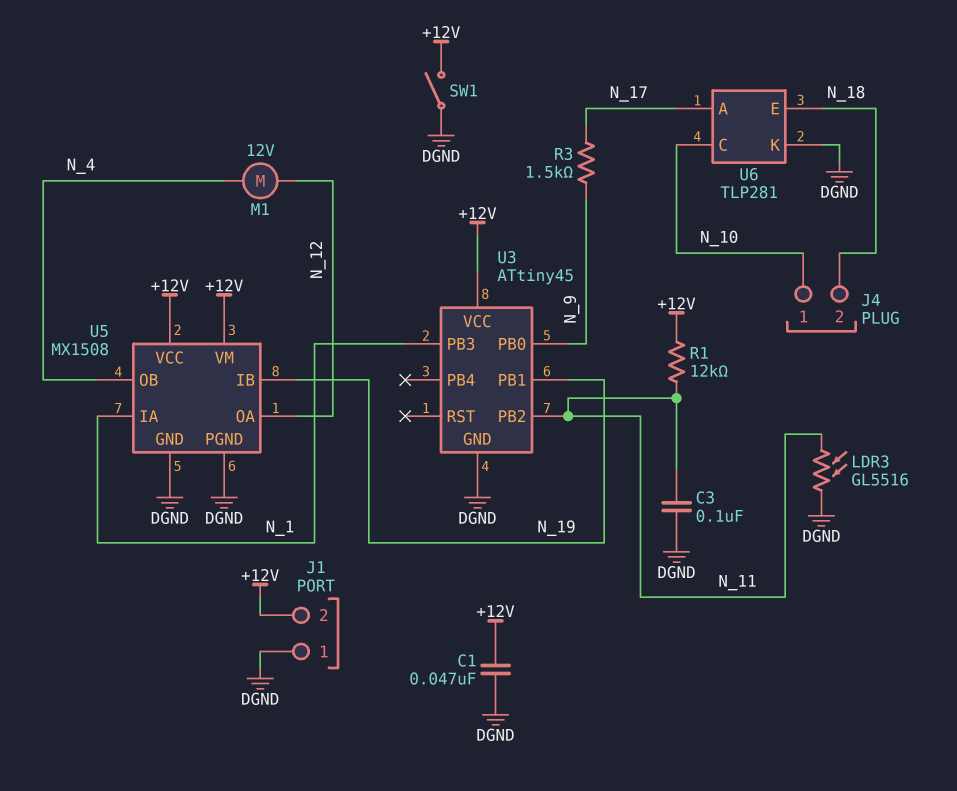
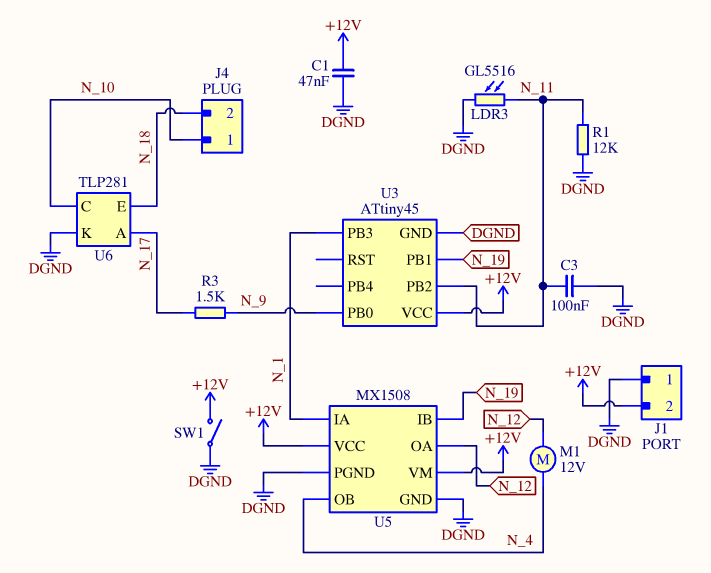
R1: 12k (+12V, N_11) -> 12k (DGND, N_11)

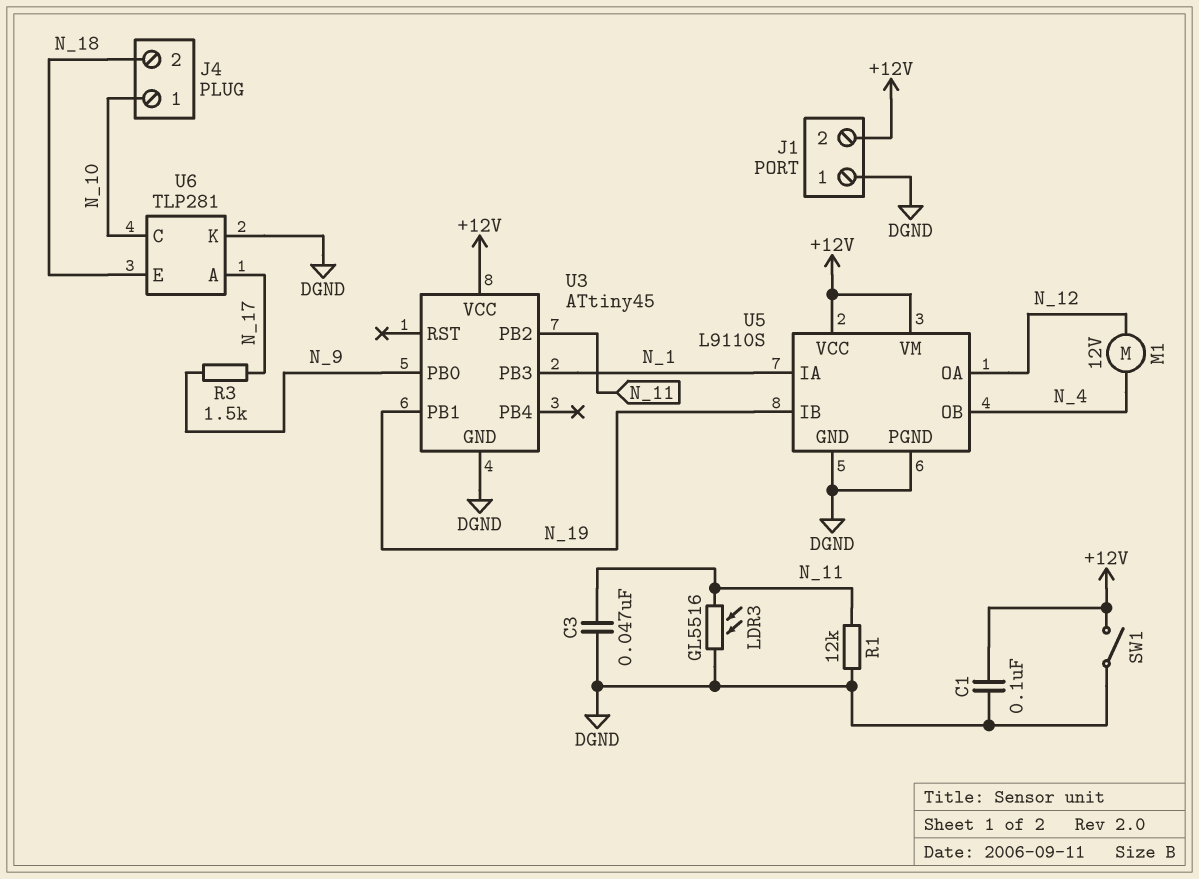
C1: 47nF (+12V, DGND) -> 100nF (+12V, DGND)
C3: 100nF (DGND, N_11) -> 47nF (DGND, N_11)
U5: MX1508 -> L9110S

